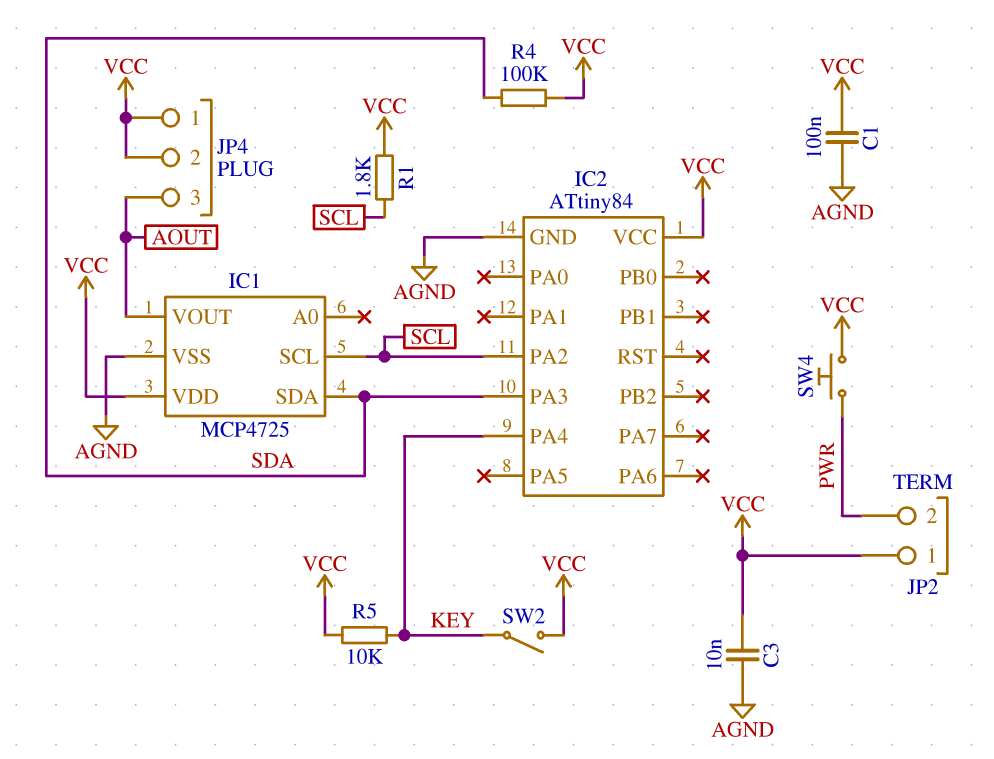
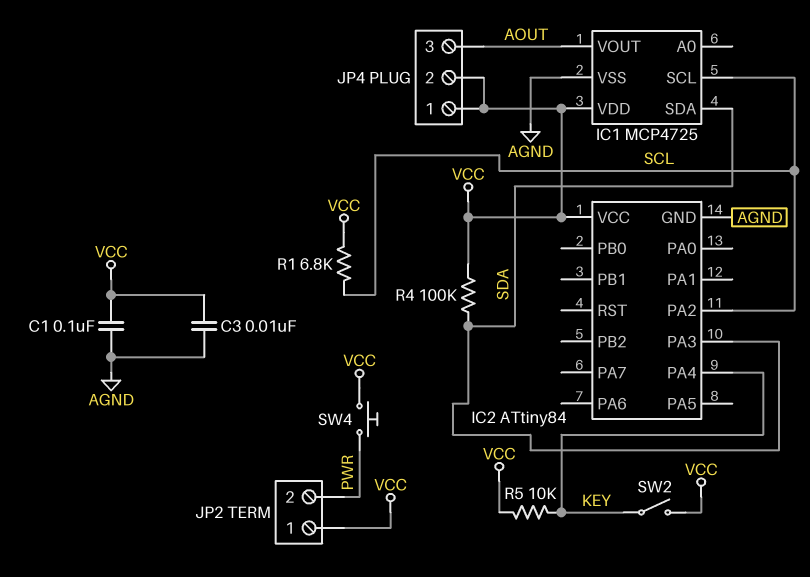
R1: 1.8k (SCL, VCC) -> 6.8k (SCL, VCC)

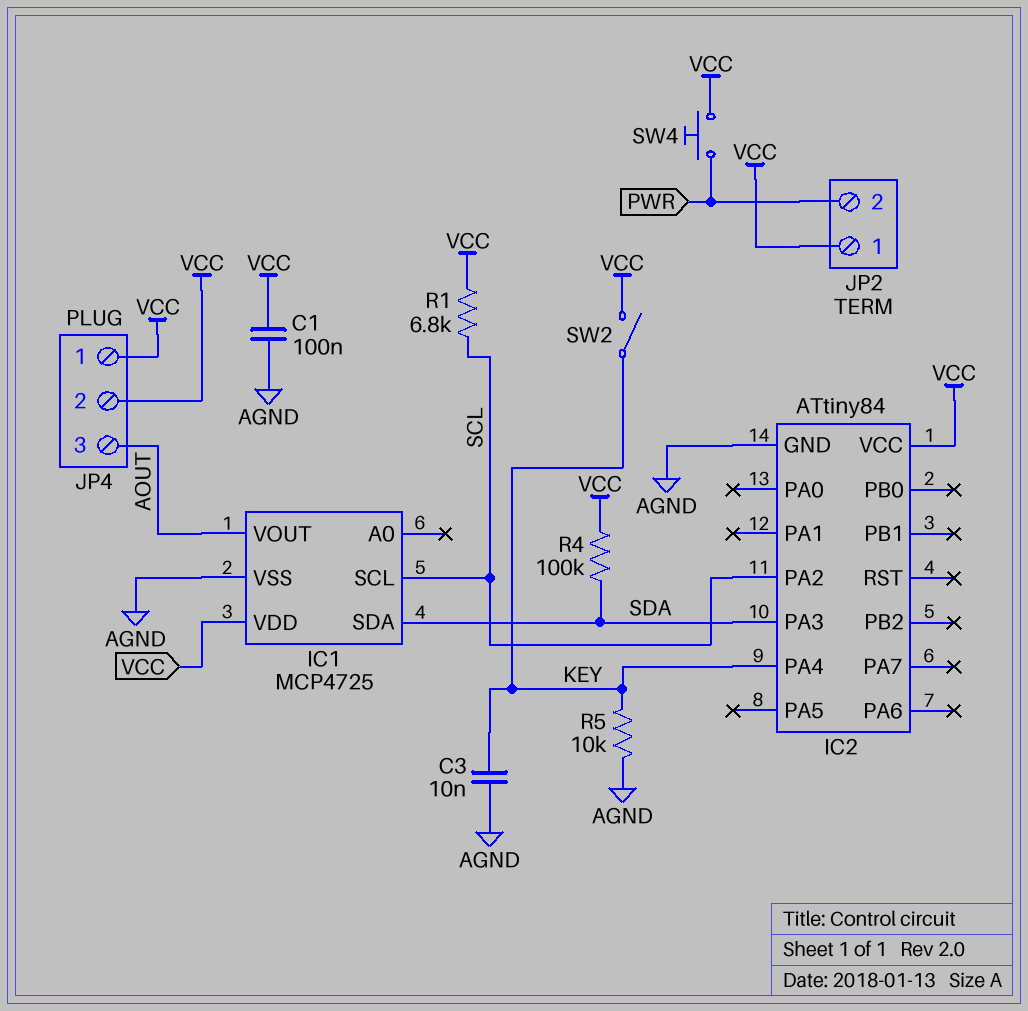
C3: 10nF (AGND, VCC) -> 10nF (AGND, KEY)
R5: 10k (KEY, VCC) -> 10k (AGND, KEY)

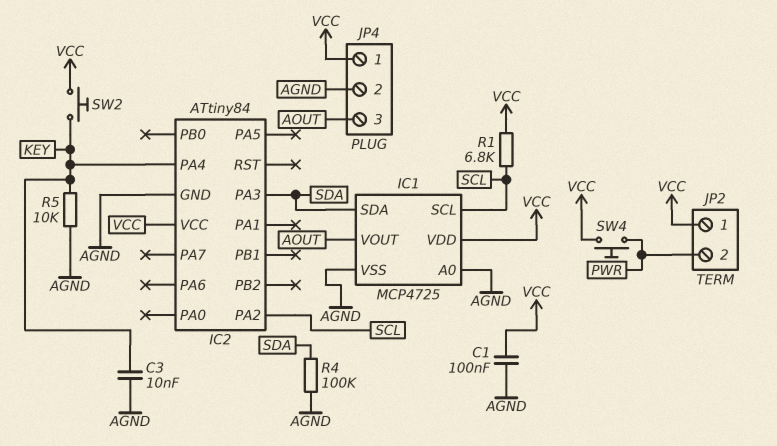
IC1 pin A0: none -> AGND
JP4 pin 2: VCC -> AGND
R4: 100k (SDA, VCC) -> 100k (AGND, SDA)
SW2: switch (KEY, VCC) -> button (KEY, VCC)

